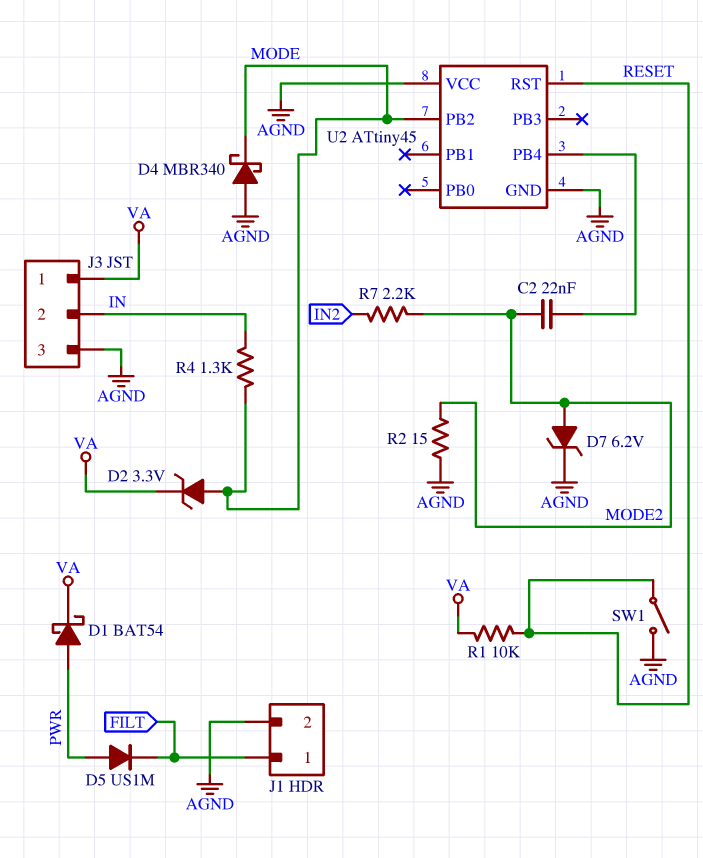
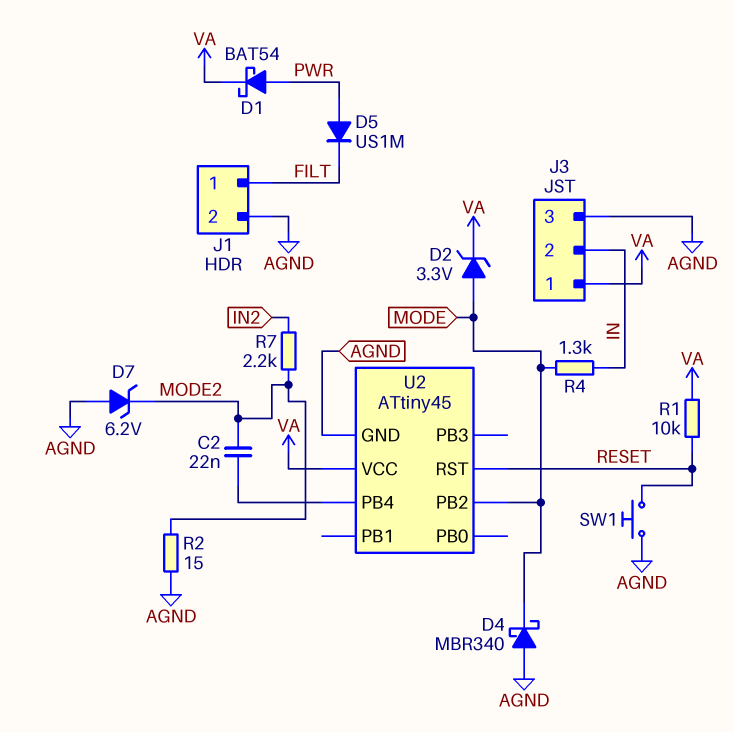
D7: zener 6.2V (A MODE2, K AGND) -> zener 6.2V (A AGND, K MODE2)
SW1: switch (AGND, RESET) -> button (AGND, RESET)
U2 pin VCC: AGND -> VA

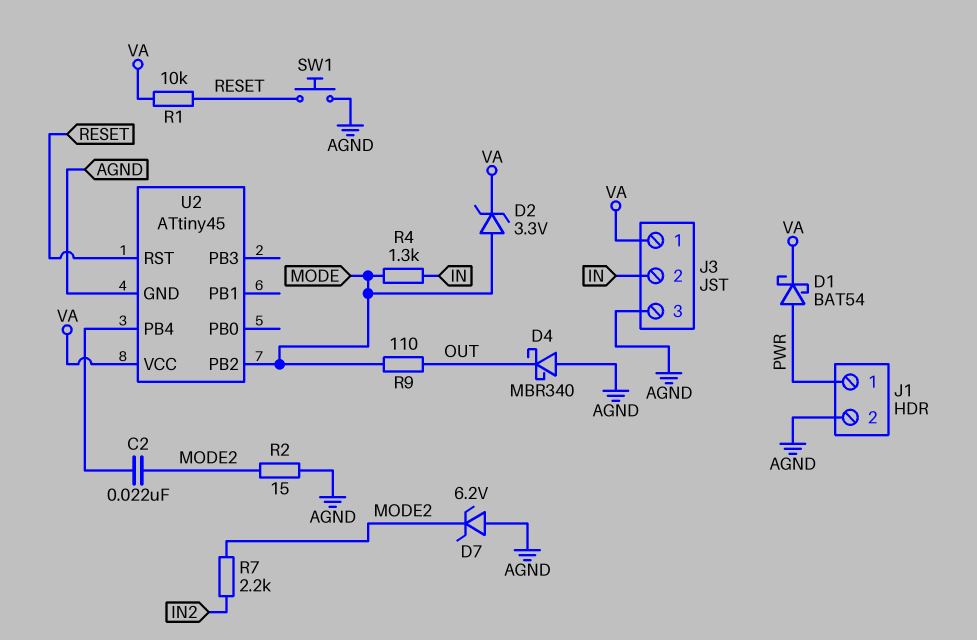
D4: schottky MBR340 (A AGND, K MODE) -> schottky MBR340 (A AGND, K OUT)
D5: diode US1M (A PWR, K FILT) -> none
J1 pin 1: FILT -> PWR
R9: none -> 110 (MODE, OUT)

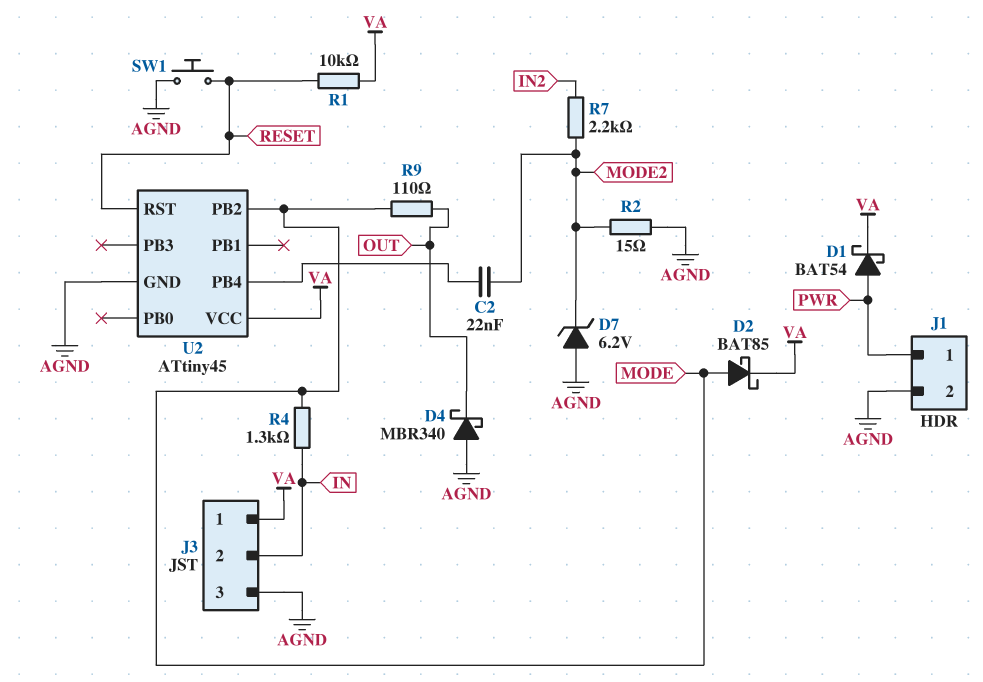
D2: zener 3.3V (A MODE, K VA) -> schottky BAT85 (A MODE, K VA)

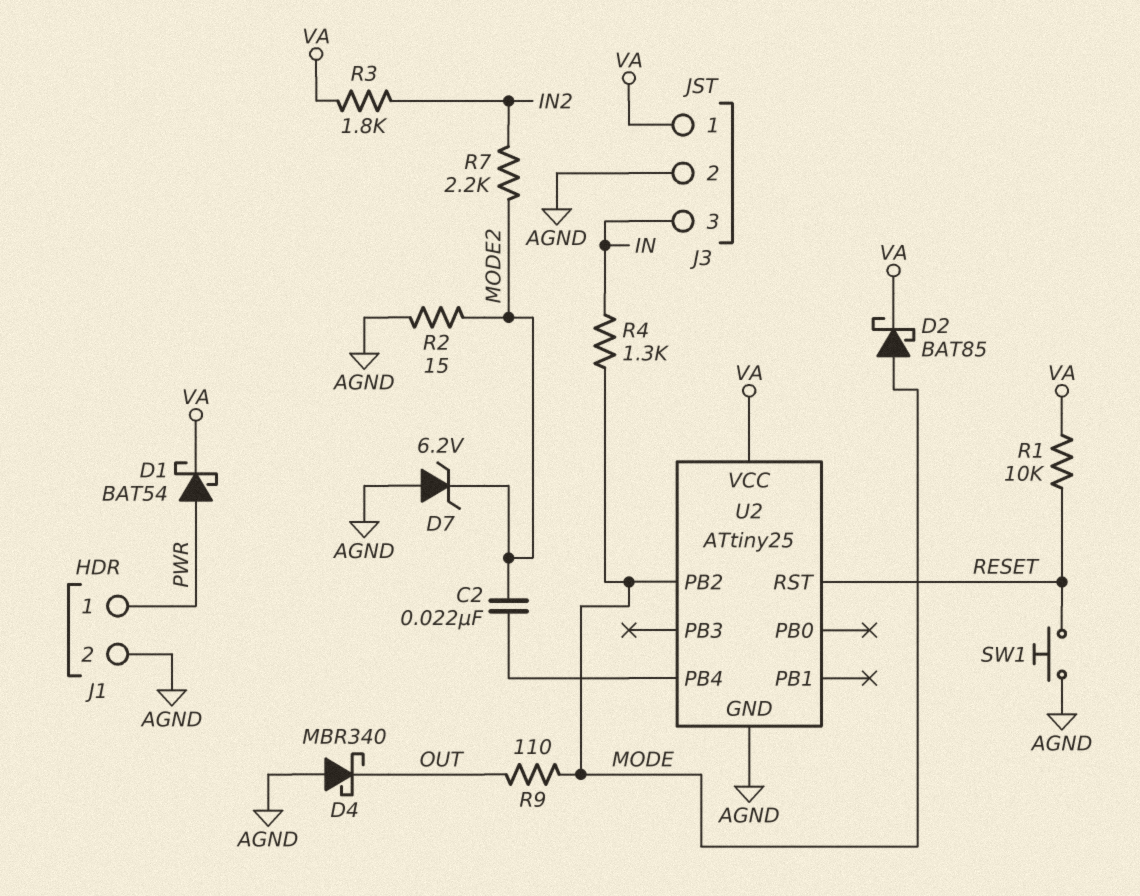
J3 pin 2: IN -> AGND
J3 pin 3: AGND -> IN
R3: none -> 1.8k (IN2, VA)
U2: ATtiny45 -> ATtiny25

